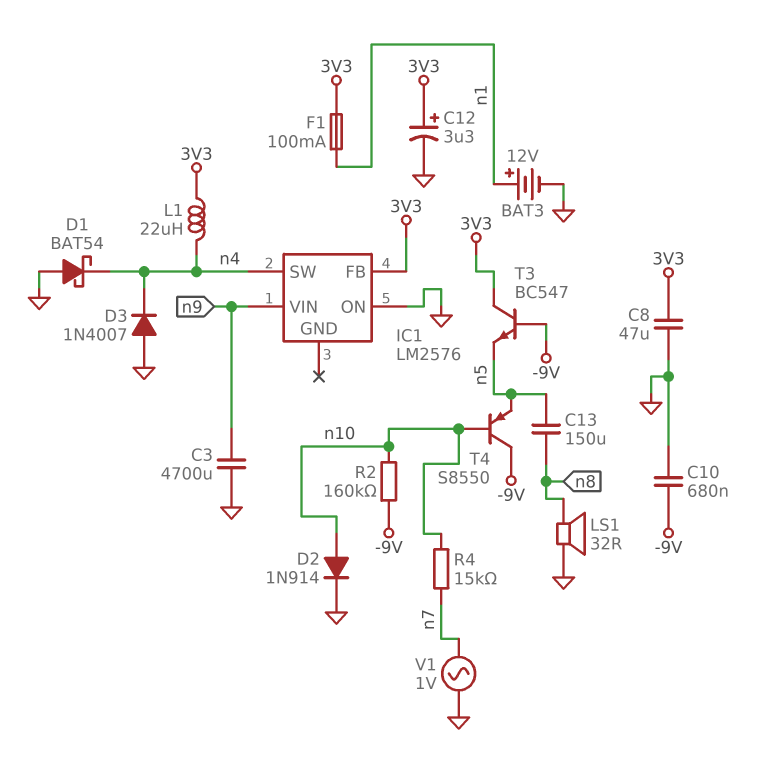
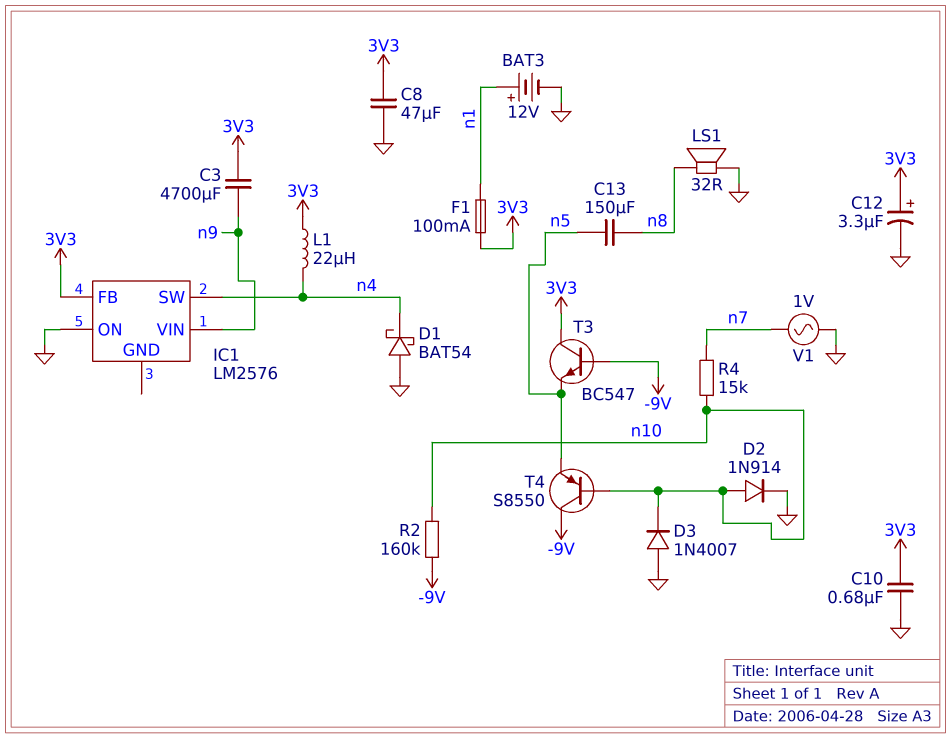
C3: 4700uF (GND, n9) -> 4700uF (3V3, n9)
C10: 680nF (-9V, GND) -> 680nF (3V3, GND)
D3: diode 1N4007 (A GND, K n4) -> diode 1N4007 (A GND, K n10)

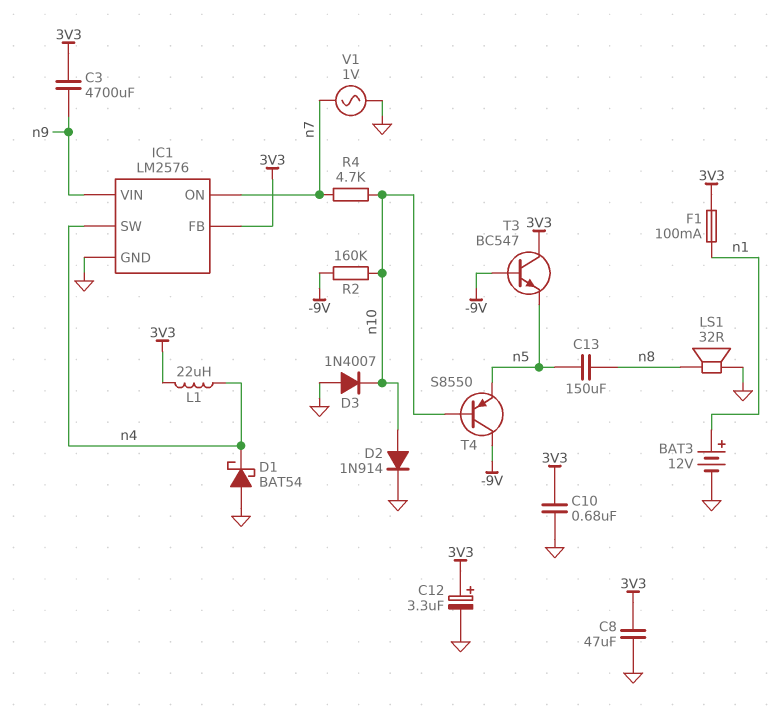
IC1 pin GND: none -> GND
IC1 pin ON: GND -> n7
R4: 15k (n7, n10) -> 4.7k (n7, n10)

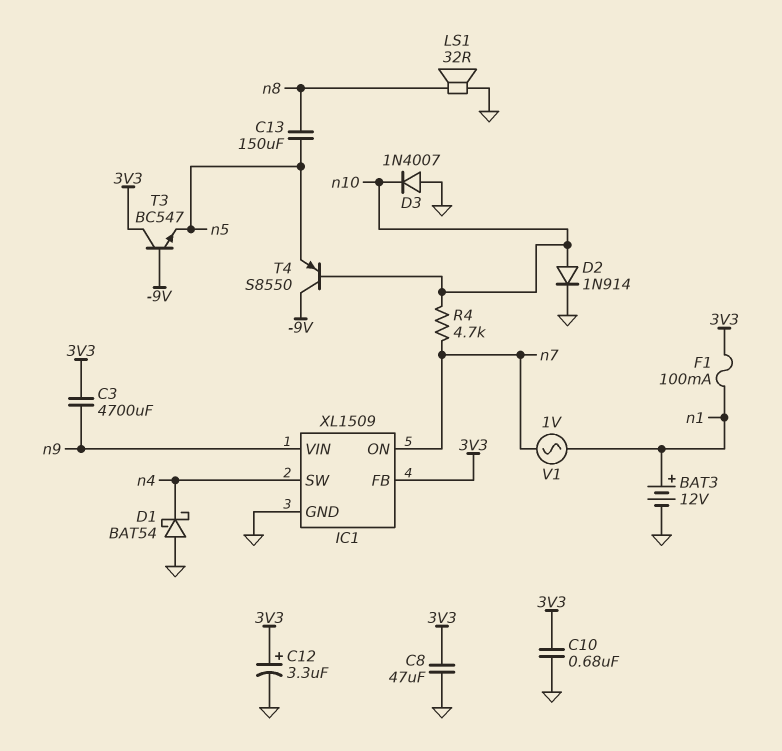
IC1: LM2576 -> XL1509
L1: 22uH (3V3, n4) -> none
R2: 160k (-9V, n10) -> none
V1: AC 1V (GND, n7) -> AC 1V (n1, n7)

